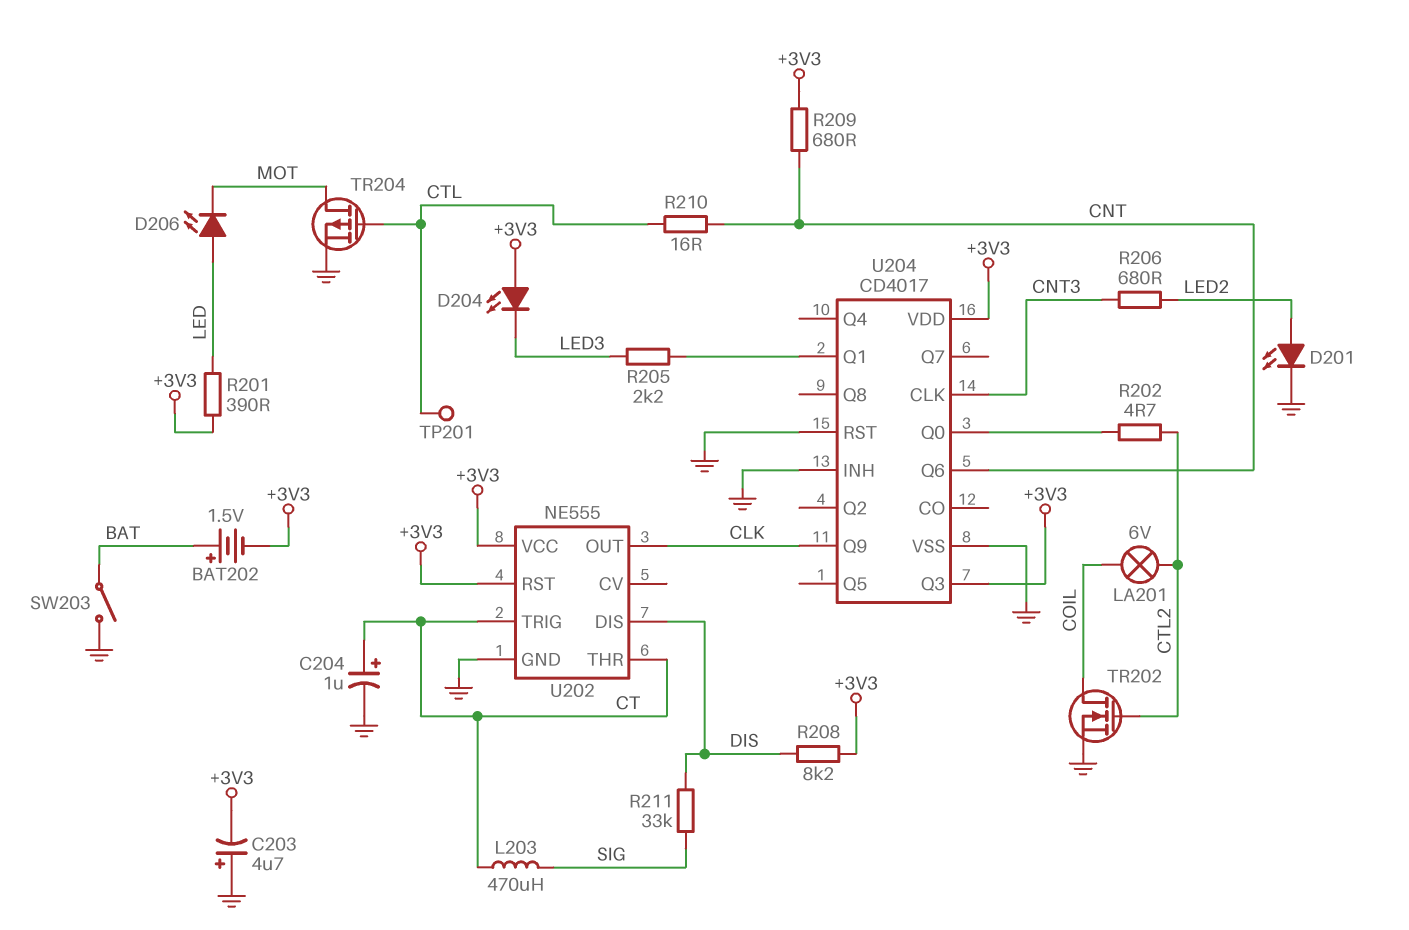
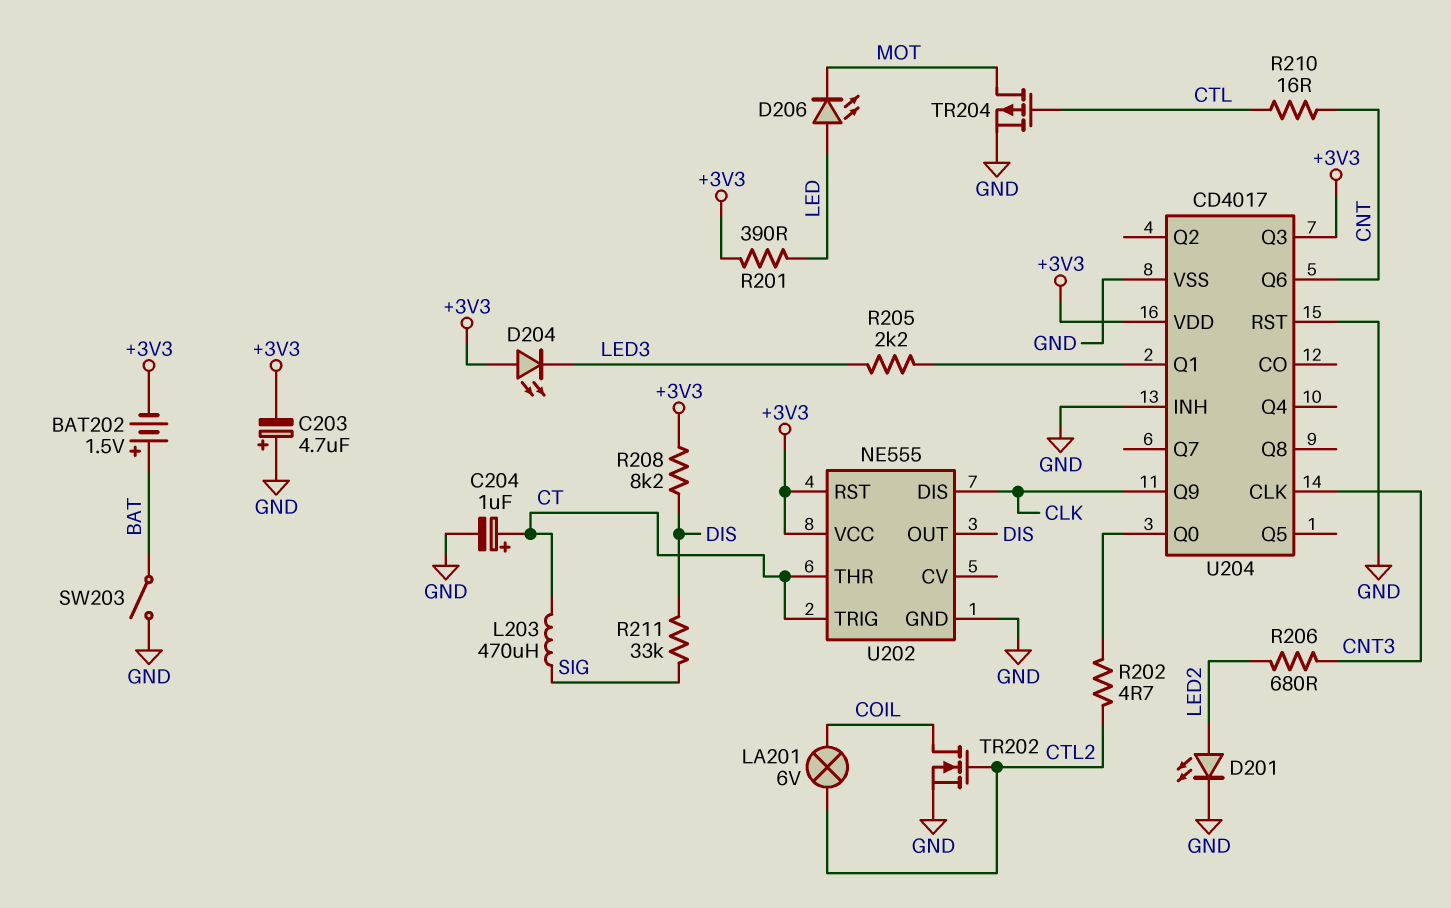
R209: 680 (+3V3, CNT) -> none
TP201: test point (CTL) -> none
U202 pin DIS: DIS -> CLK
U202 pin OUT: CLK -> DIS

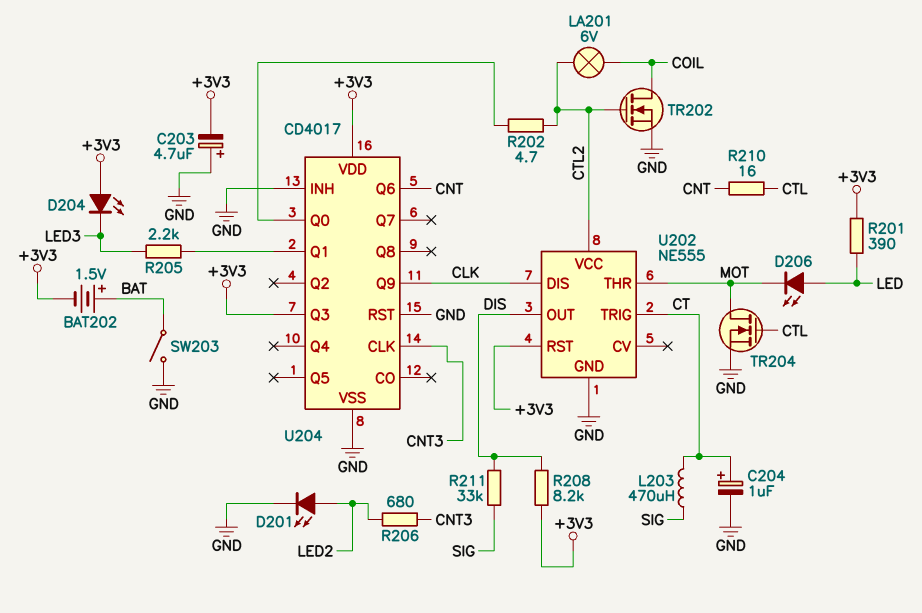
TR204: PMOS (G CTL, D MOT, S GND) -> NMOS (G CTL, D MOT, S GND)
U202 pin THR: CT -> MOT
U202 pin VCC: +3V3 -> CTL2

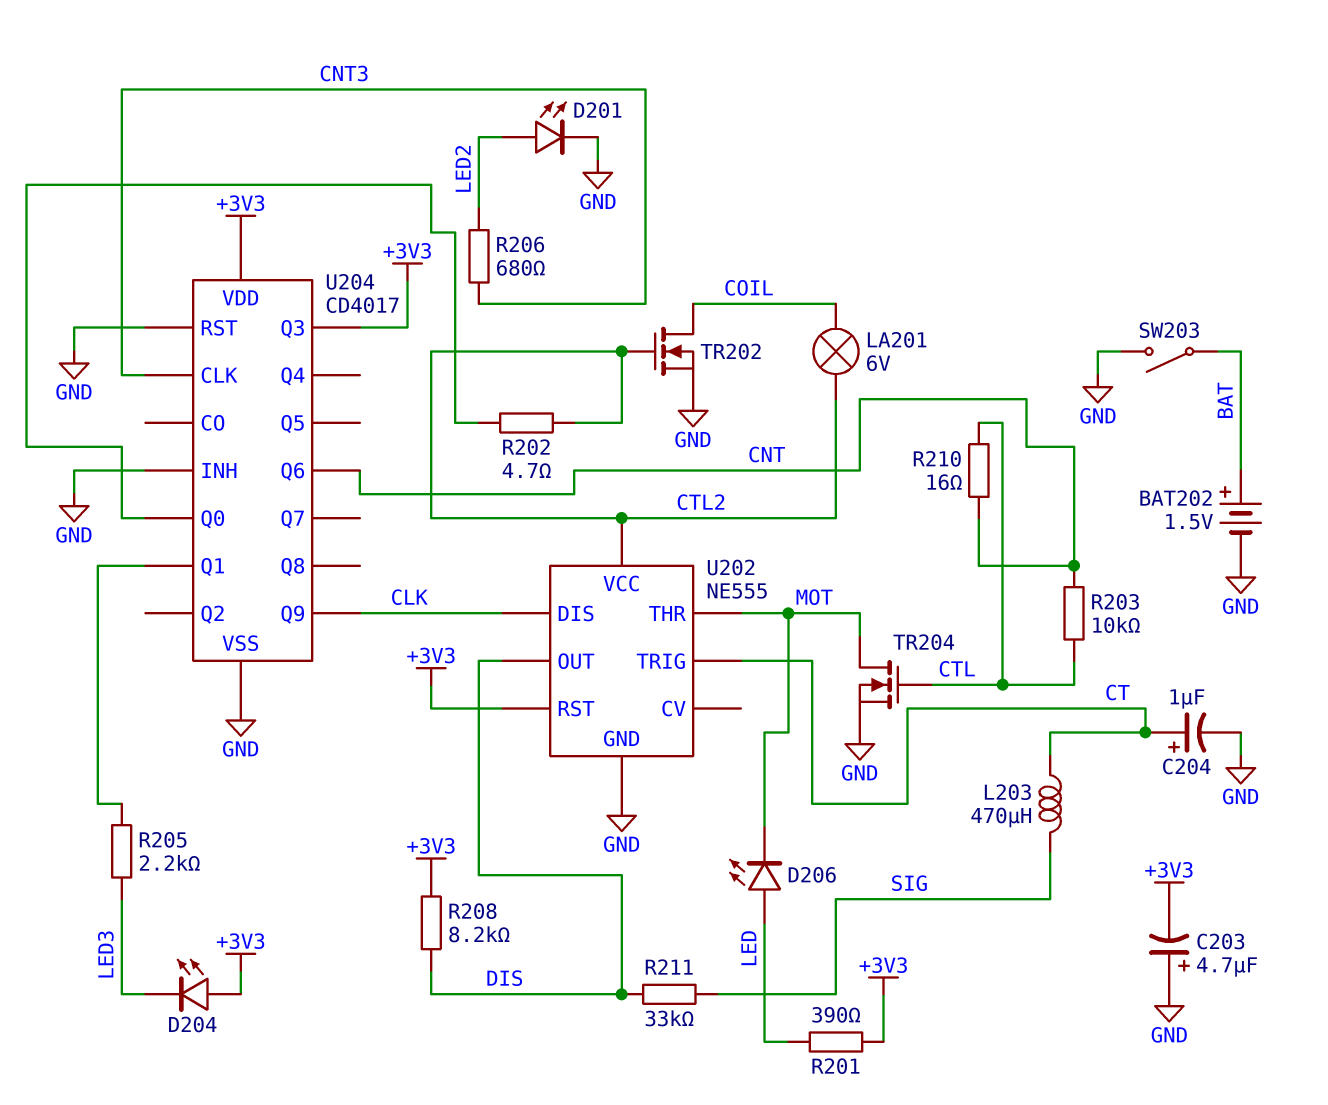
BAT202: 1.5V (plus BAT, minus +3V3) -> 1.5V (plus BAT, minus GND)
R203: none -> 10k (CNT, CTL)

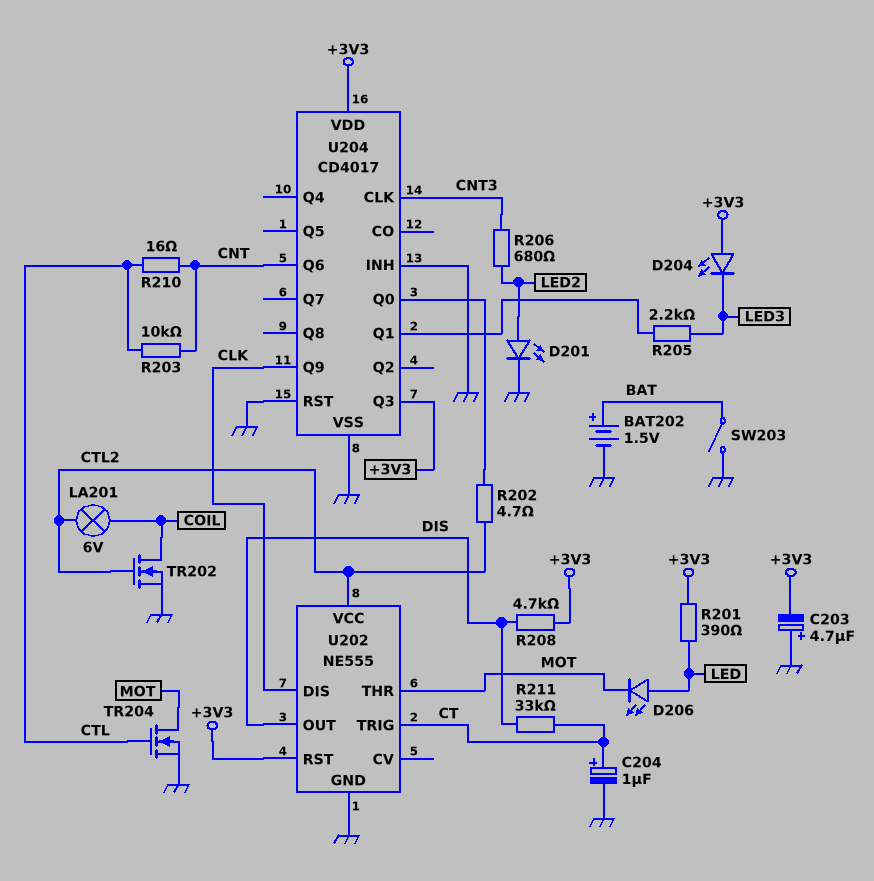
L203: 470uH (CT, SIG) -> none
R208: 8.2k (+3V3, DIS) -> 4.7k (+3V3, DIS)
R211: 33k (DIS, SIG) -> 33k (CT, DIS)

